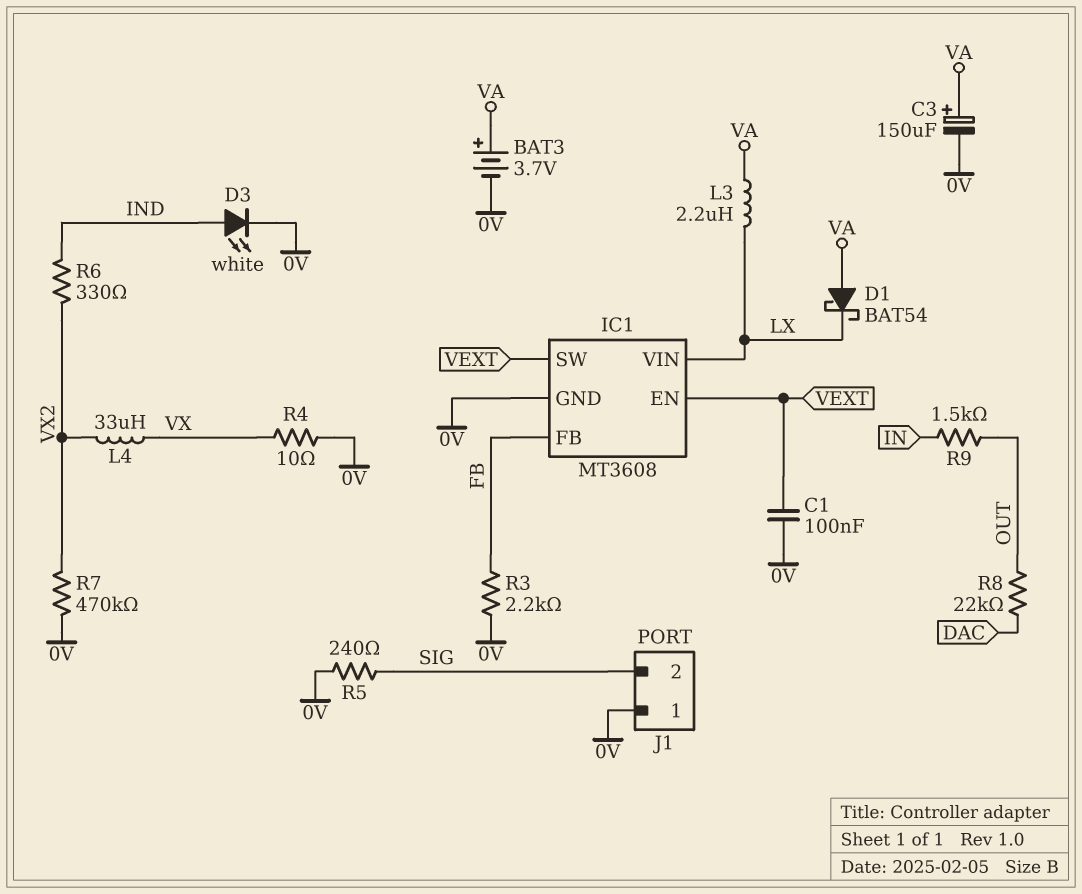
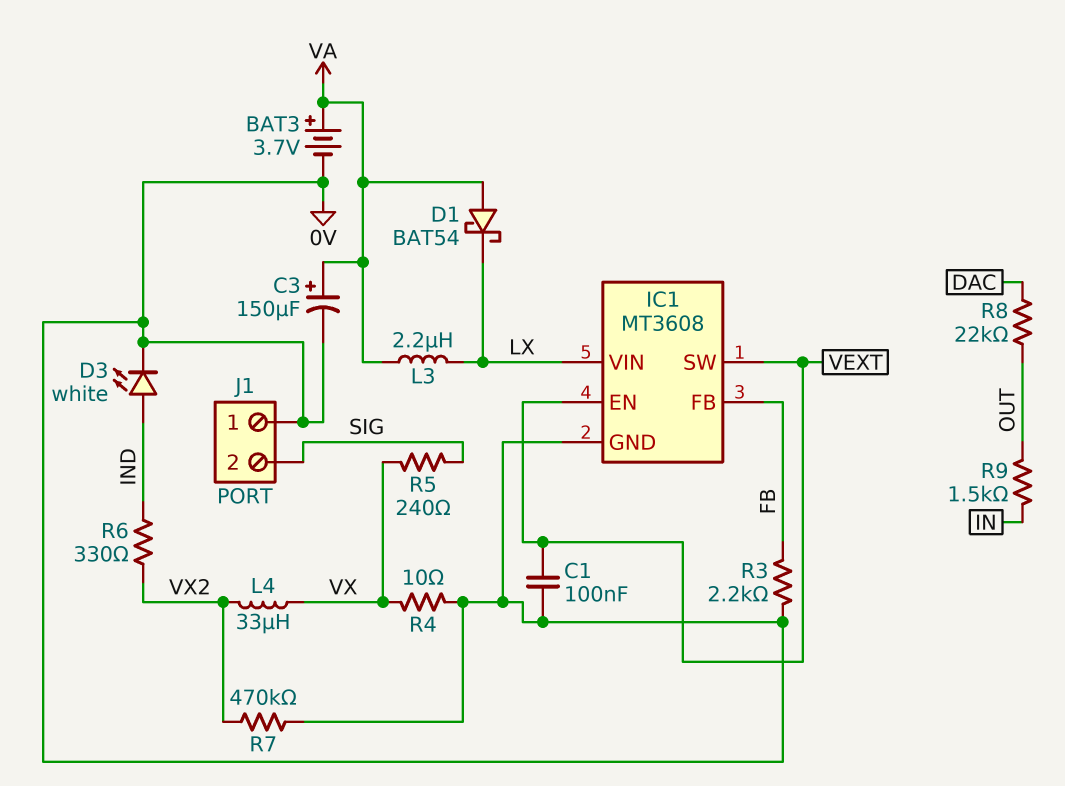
R5: 240 (0V, SIG) -> 240 (SIG, VX)

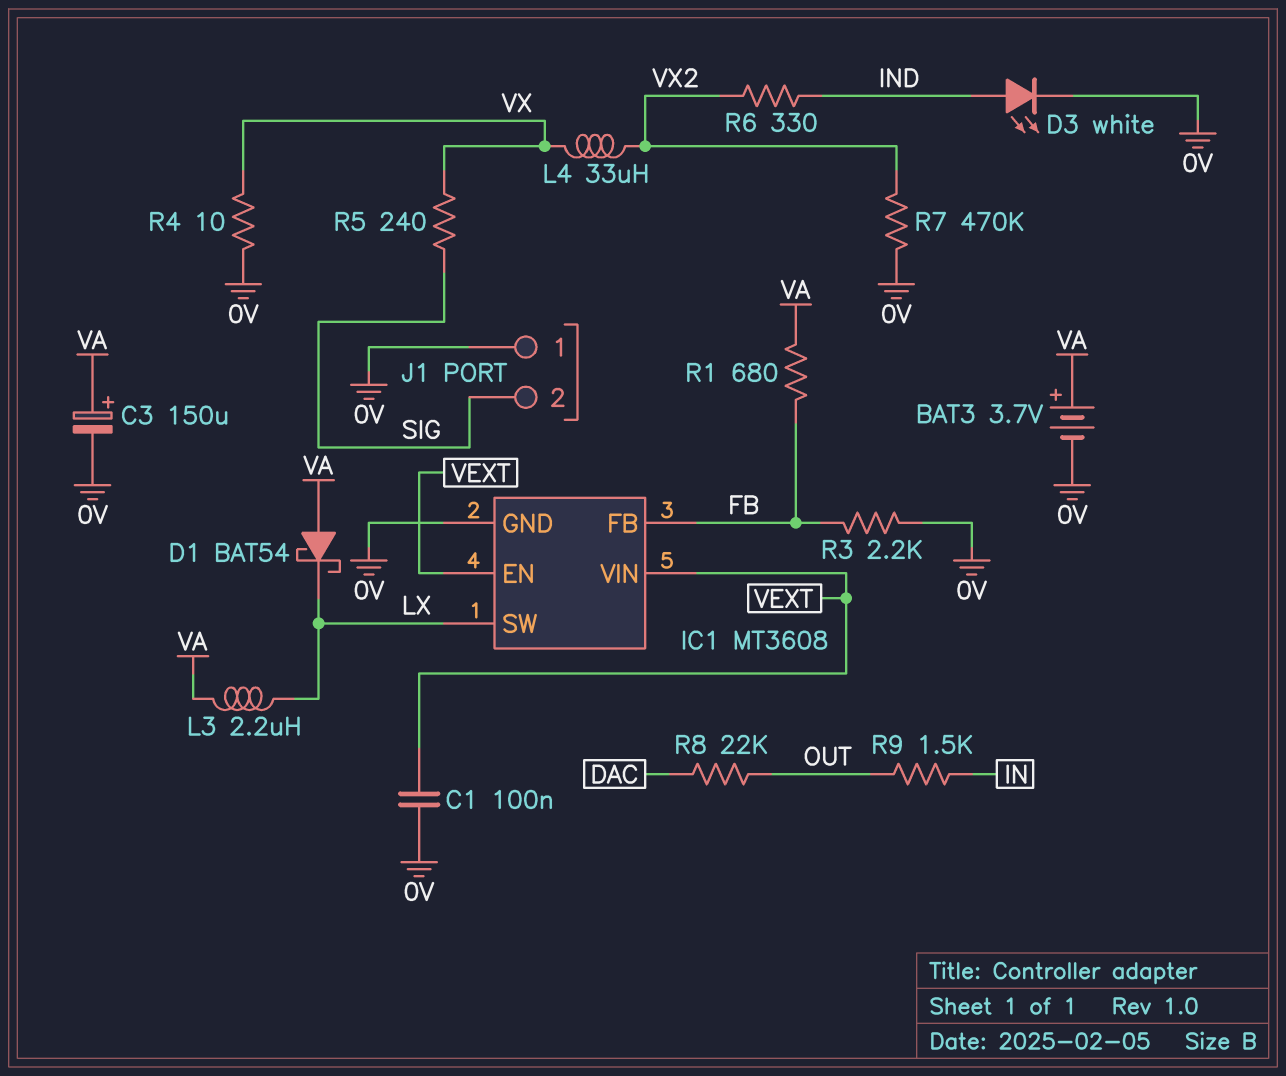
IC1 pin SW: VEXT -> LX
IC1 pin VIN: LX -> VEXT
R1: none -> 680 (FB, VA)

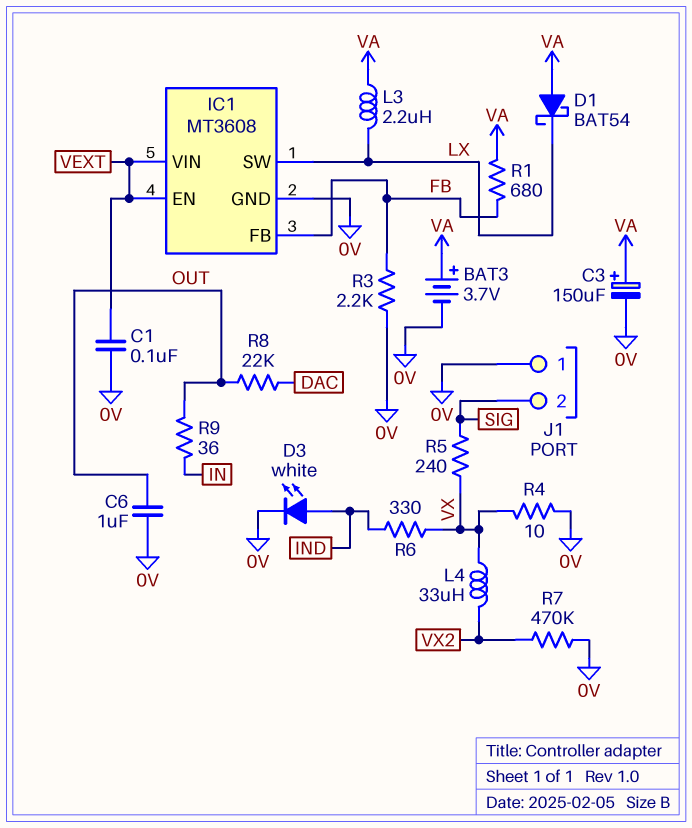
C6: none -> 1uF (0V, OUT)
R6: 330 (IND, VX2) -> 330 (IND, VX)
R9: 1.5k (IN, OUT) -> 36 (IN, OUT)

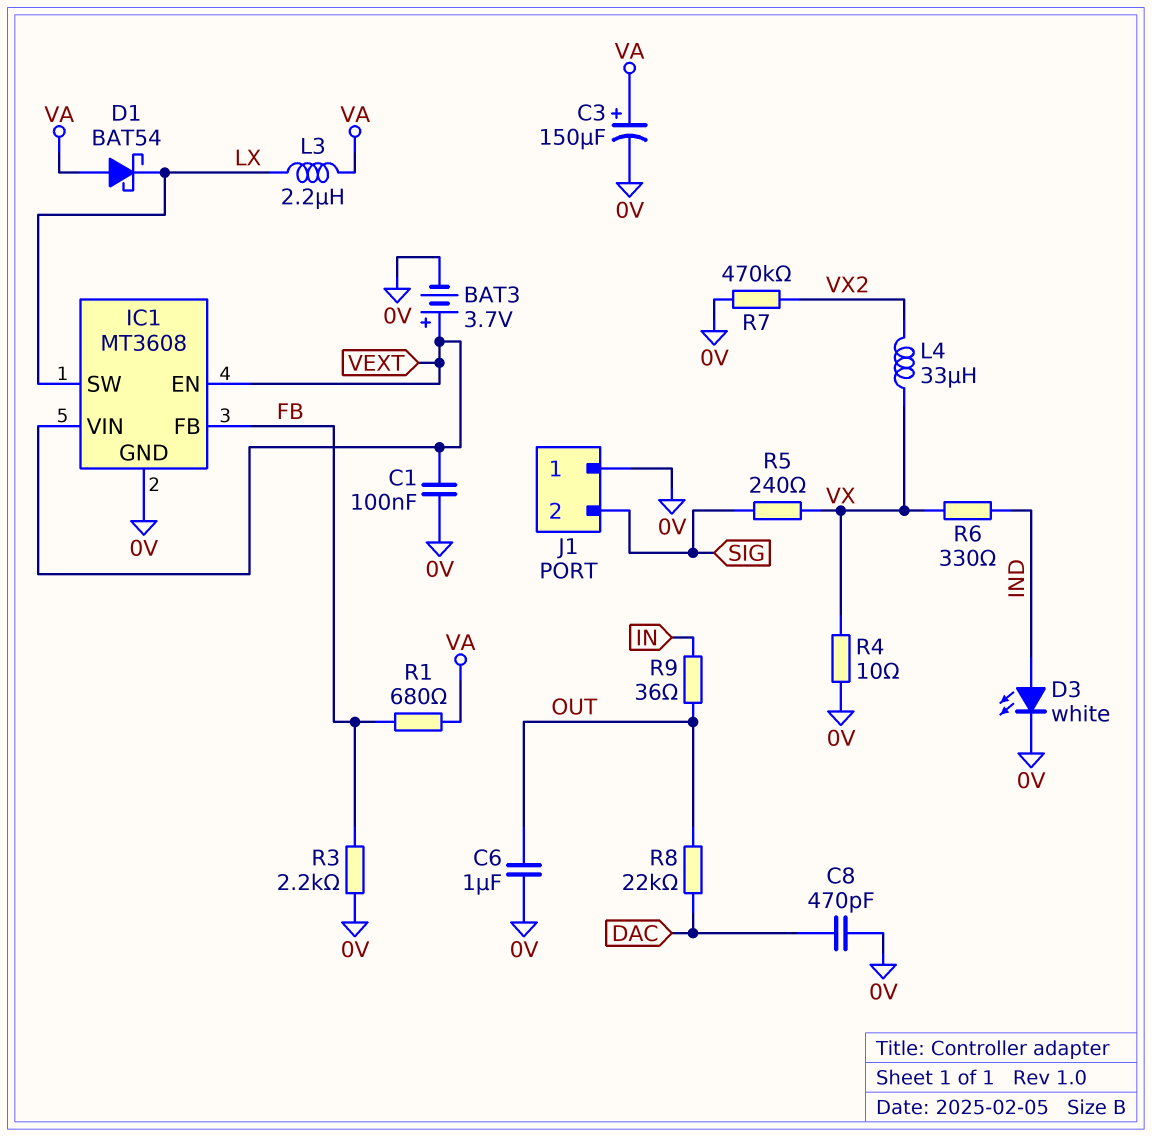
BAT3: 3.7V (plus VA, minus 0V) -> 3.7V (plus VEXT, minus 0V)
C8: none -> 470pF (0V, DAC)

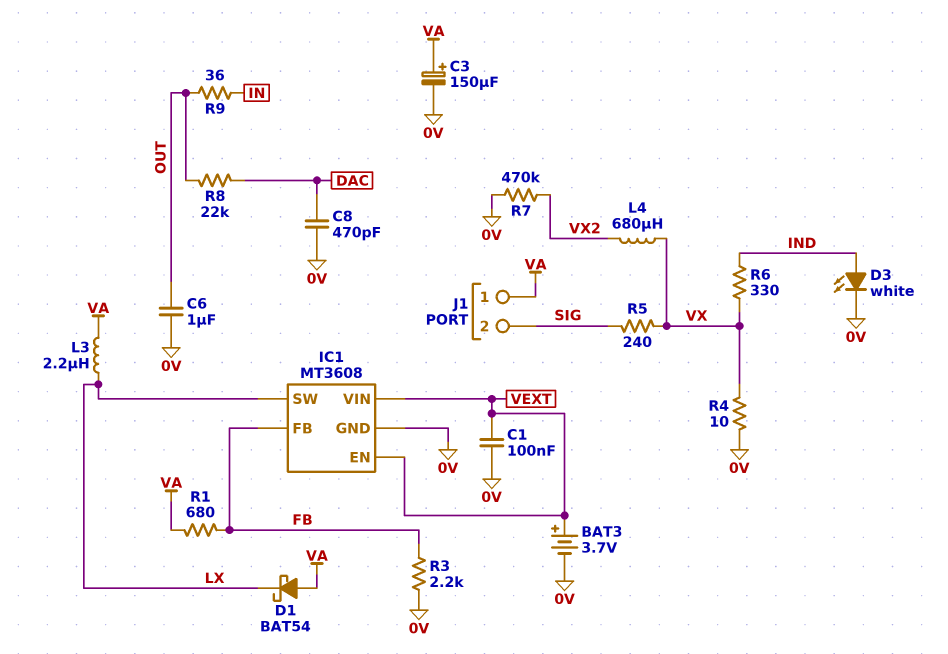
J1 pin 1: 0V -> VA
L4: 33uH (VX, VX2) -> 680uH (VX, VX2)

